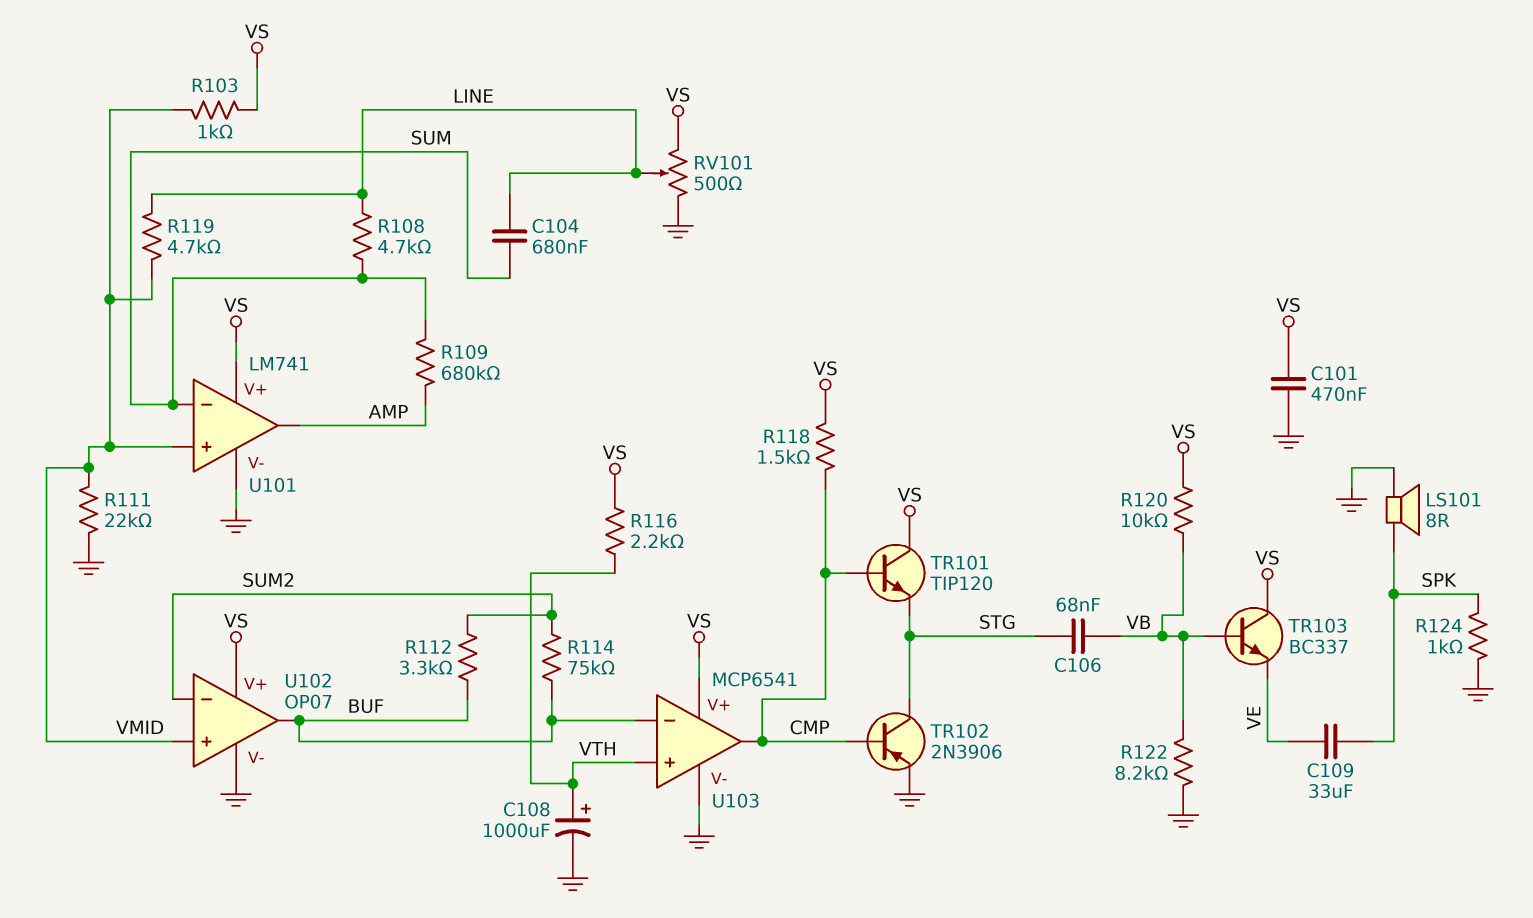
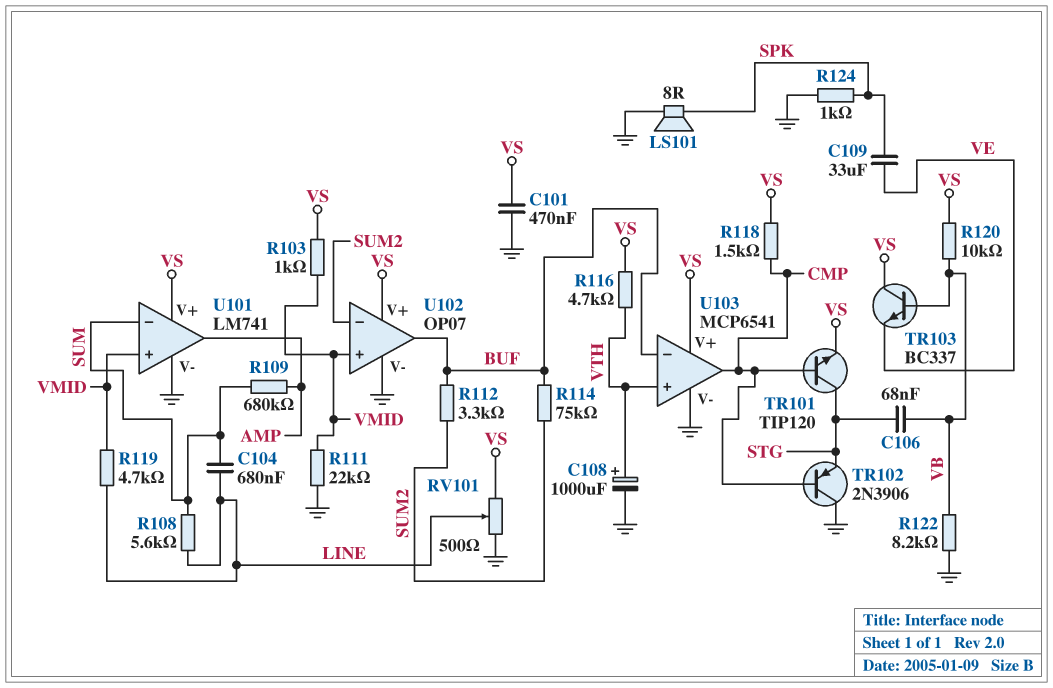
R108: 4.7k (LINE, SUM) -> 5.6k (LINE, SUM)
R116: 2.2k (VS, VTH) -> 4.7k (VS, VTH)
TR101: NPN TIP120 (B CMP, C VS, E STG) -> NPN TIP120 (B CMP, C STG, E VS)
TR102: PNP 2N3906 (B CMP, C STG, E GND) -> PNP 2N3906 (B CMP, C GND, E STG)

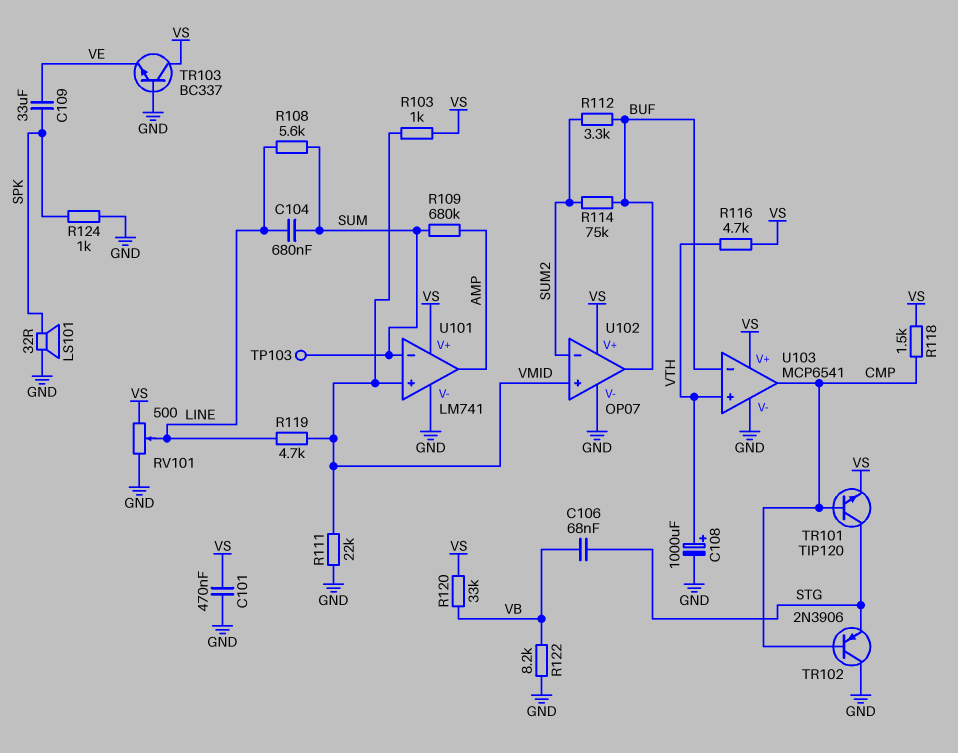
LS101: speaker 8R (GND, SPK) -> speaker 32R (GND, SPK)
R120: 10k (VB, VS) -> 33k (VB, VS)
TP103: none -> test point (SUM)
TR103: NPN BC337 (B VB, C VS, E VE) -> NPN BC337 (B GND, C VS, E VE)

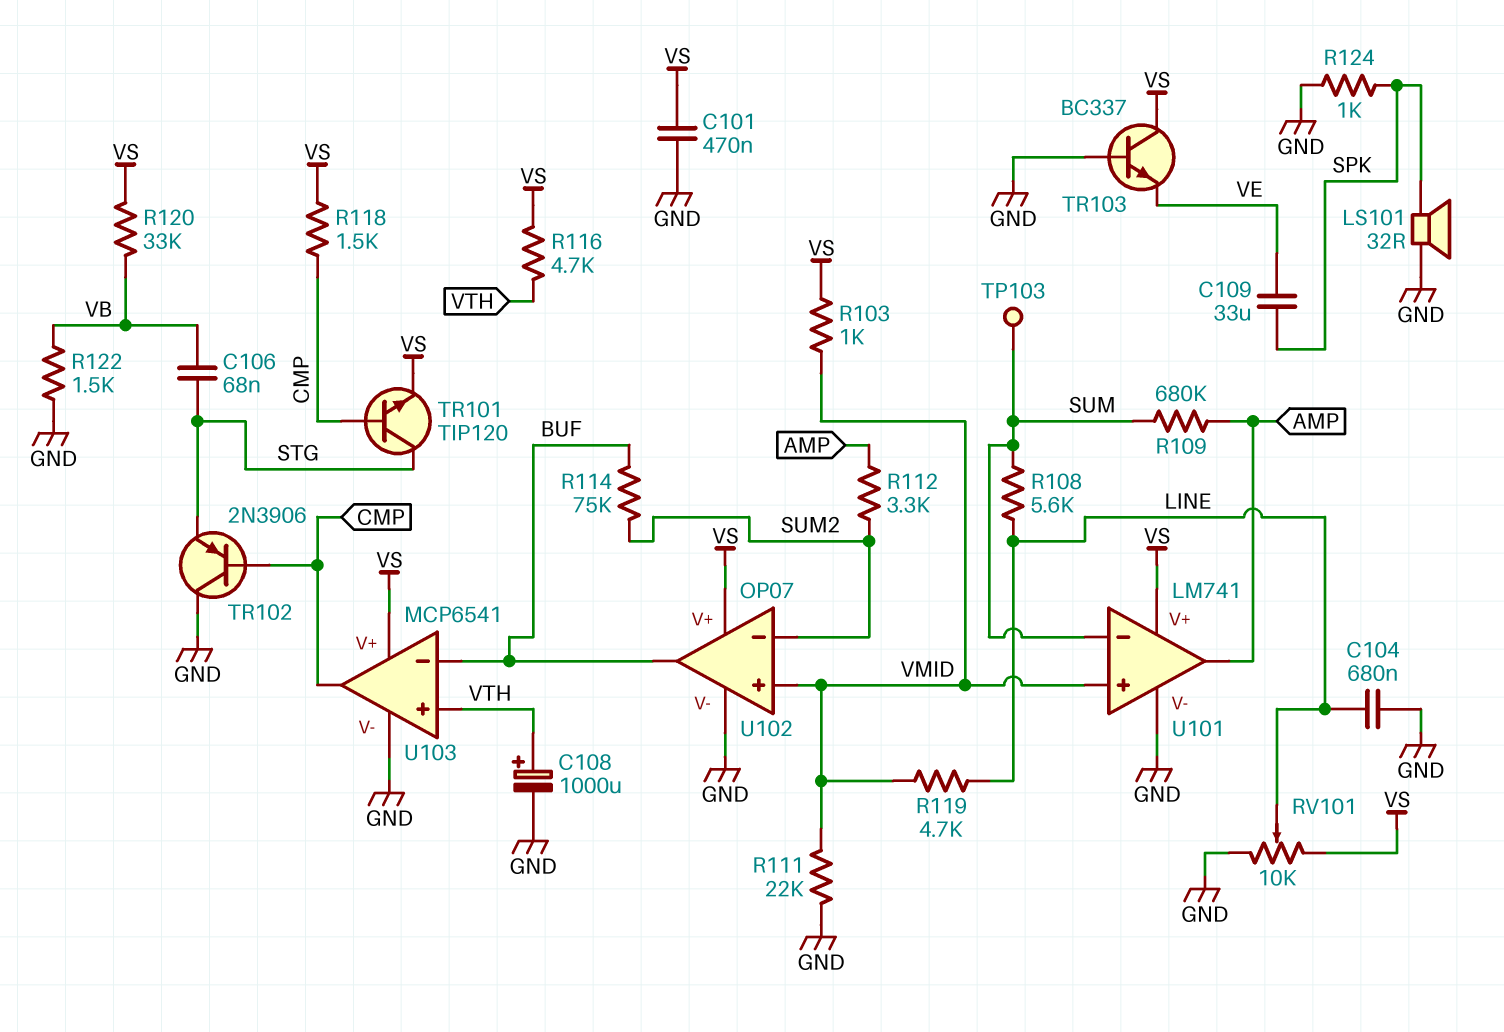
C104: 680nF (LINE, SUM) -> 680nF (GND, LINE)
R112: 3.3k (BUF, SUM2) -> 3.3k (AMP, SUM2)
R122: 8.2k (GND, VB) -> 1.5k (GND, VB)
RV101: 500 (GND, VS, wiper LINE) -> 10k (GND, VS, wiper LINE)

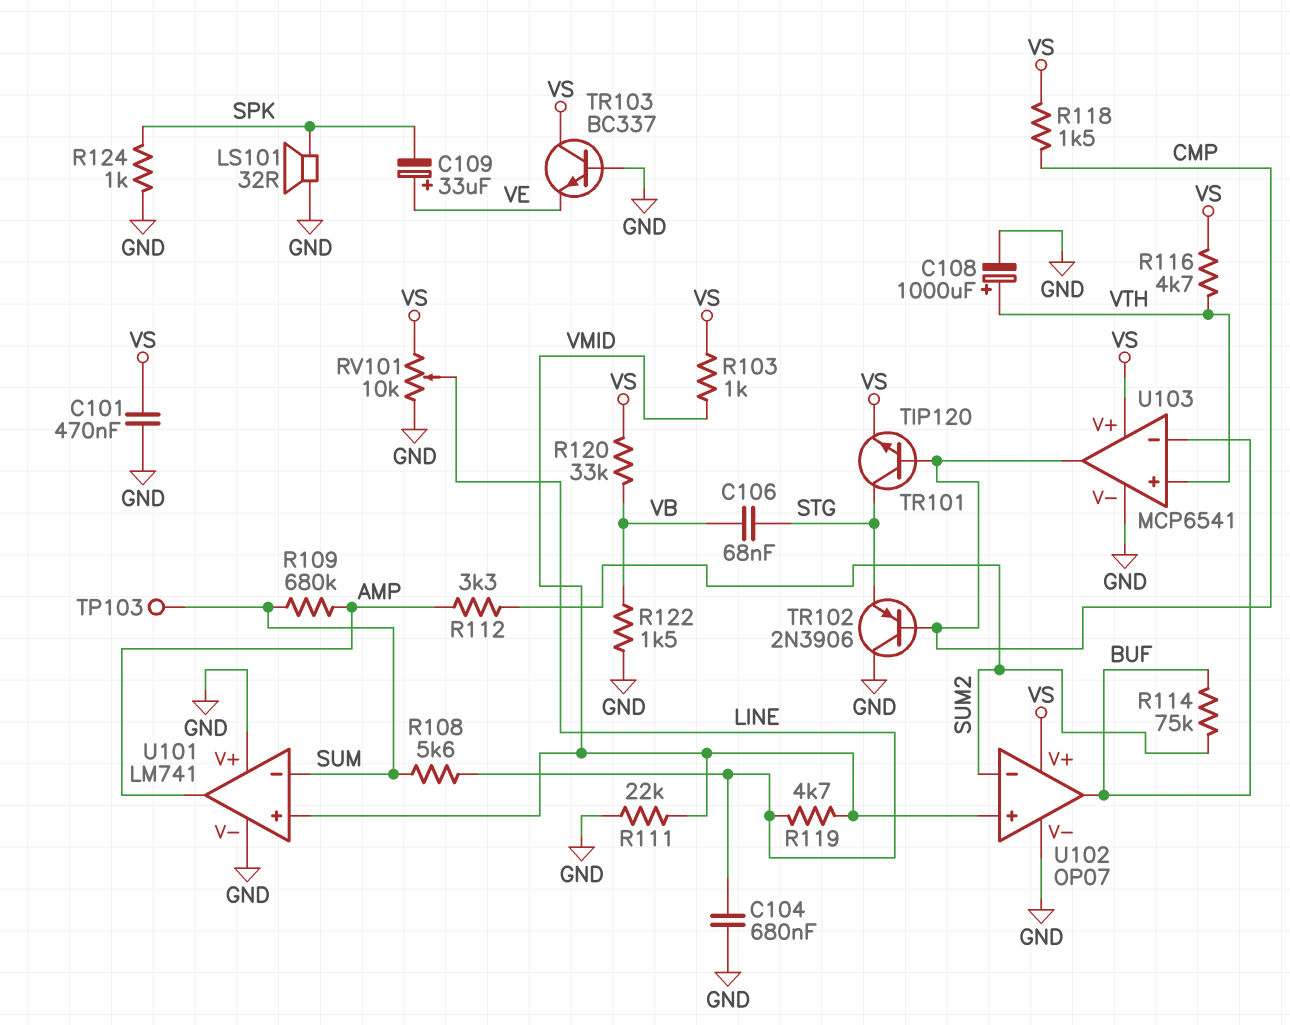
C109: 33uF (SPK, VE) -> 33uF (plus VE, minus SPK)
U101 pin V+: VS -> GND

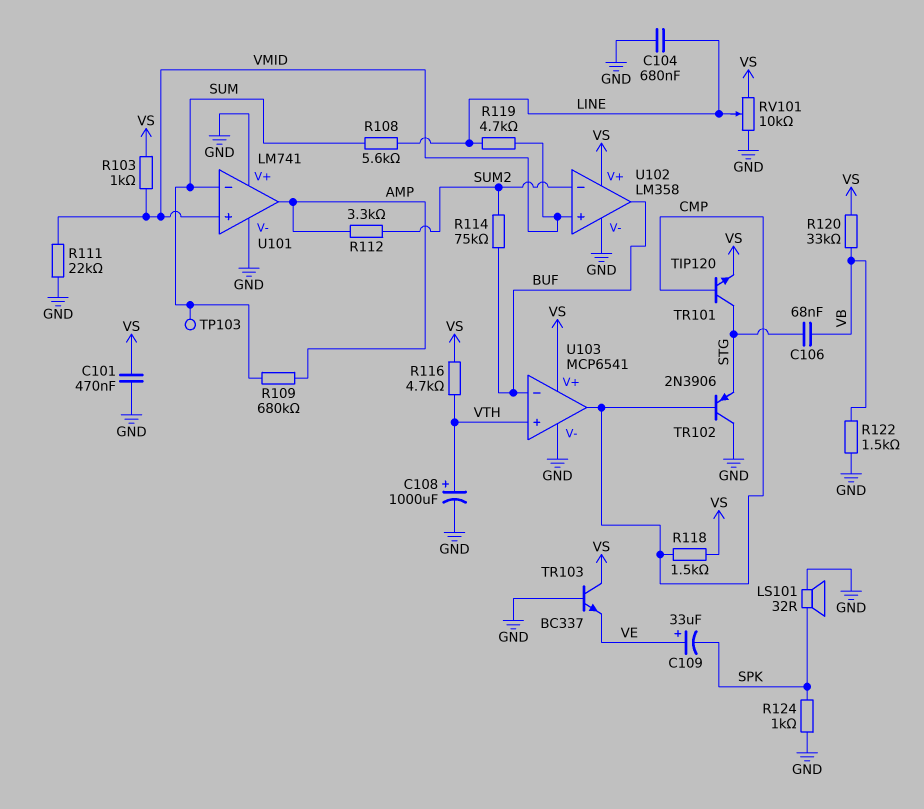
U102: OP07 -> LM358

